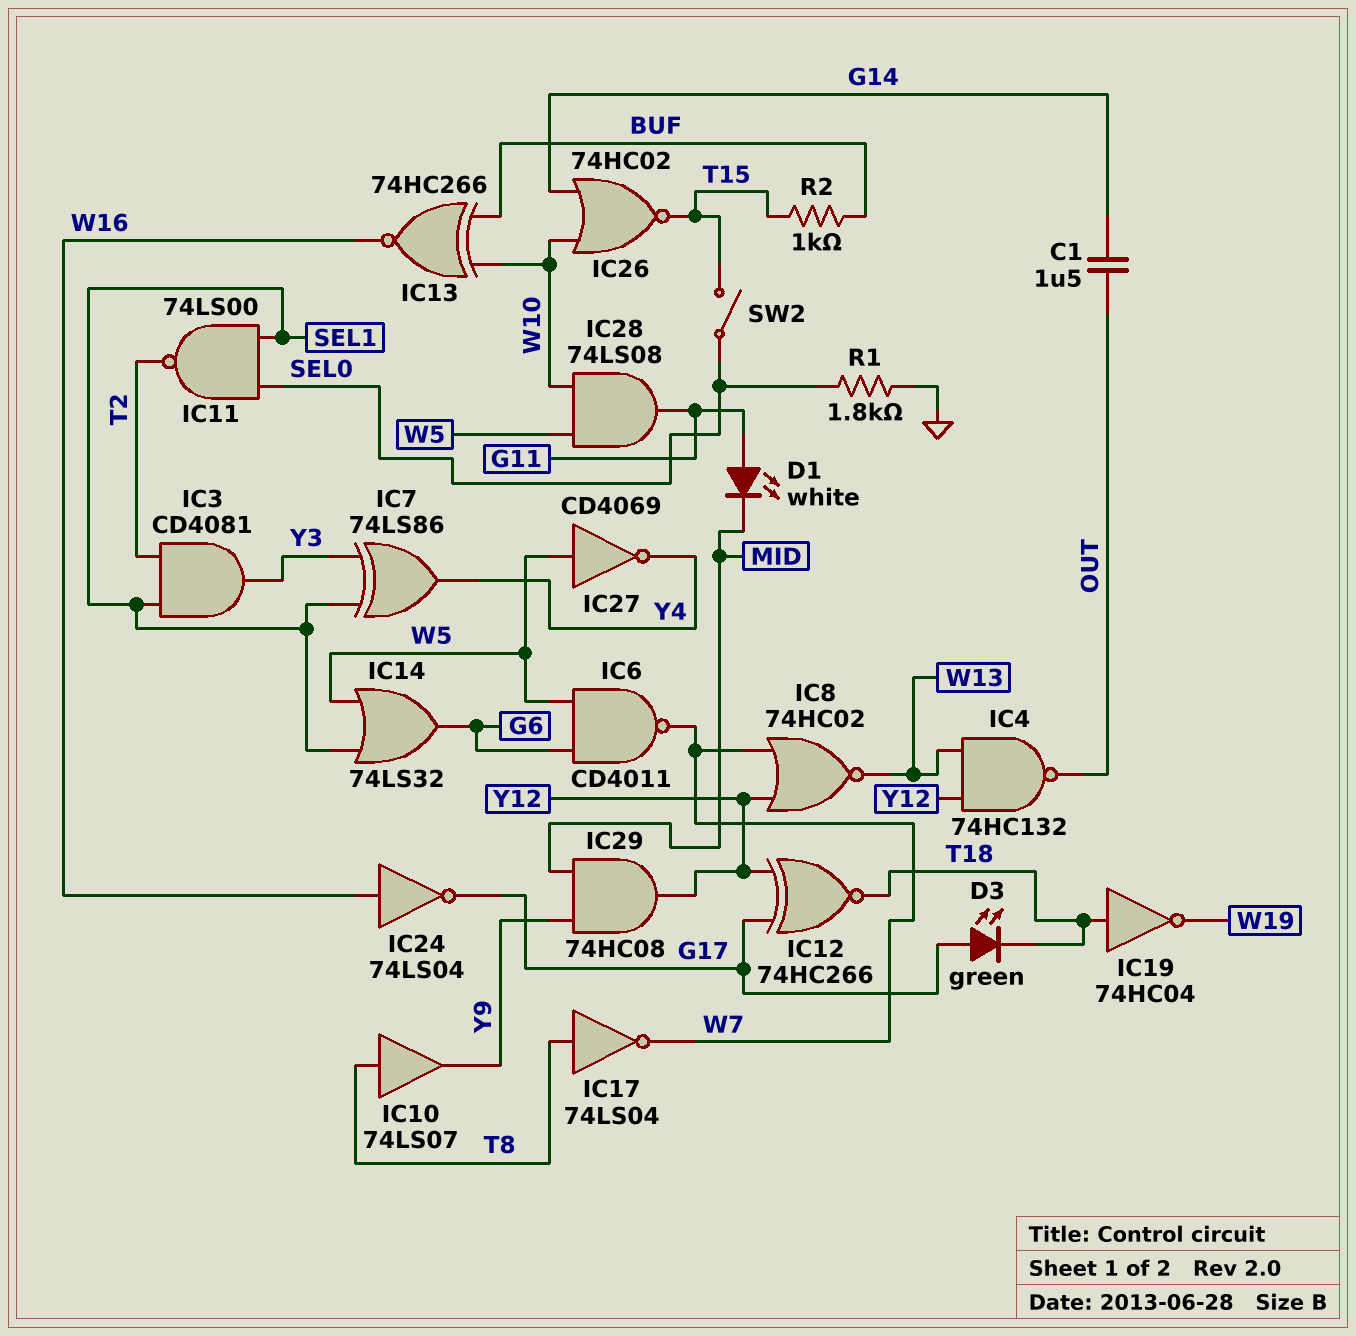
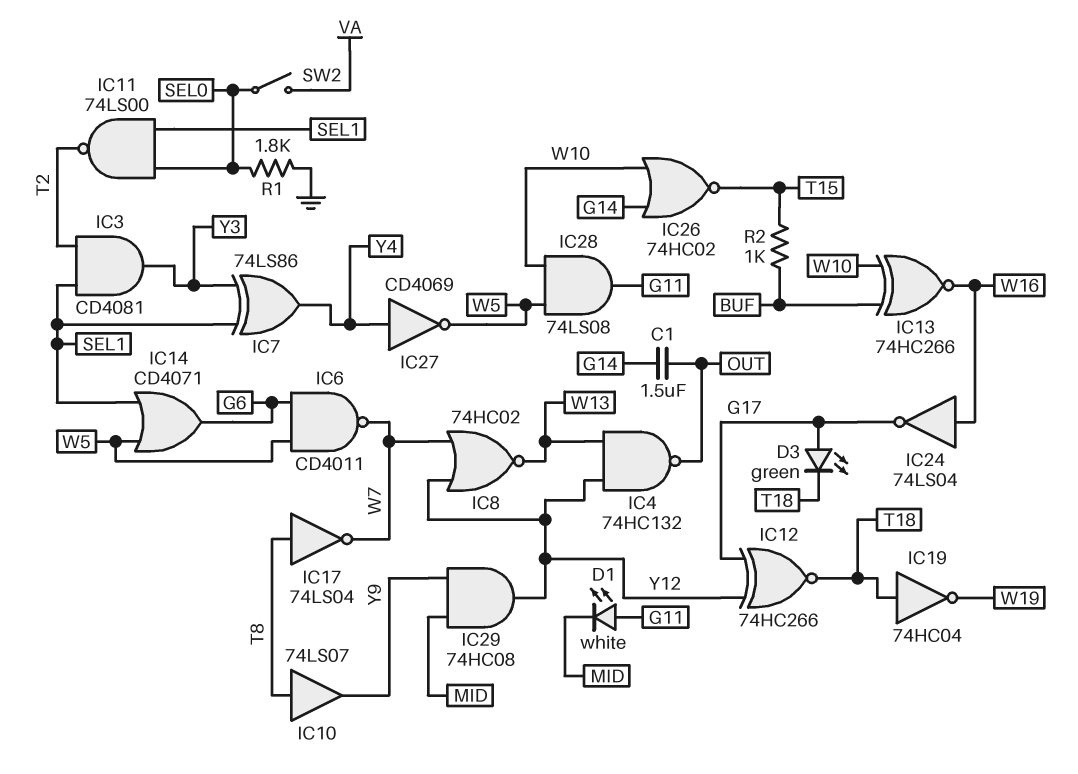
IC14: OR 74LS32 (in SEL1, in W5, out G6) -> OR CD4071 (in SEL1, in W5, out G6)
IC27: NOT CD4069 (in W5, out Y4) -> NOT CD4069 (in Y4, out W5)
SW2: switch (SEL0, T15) -> switch (SEL0, VA)

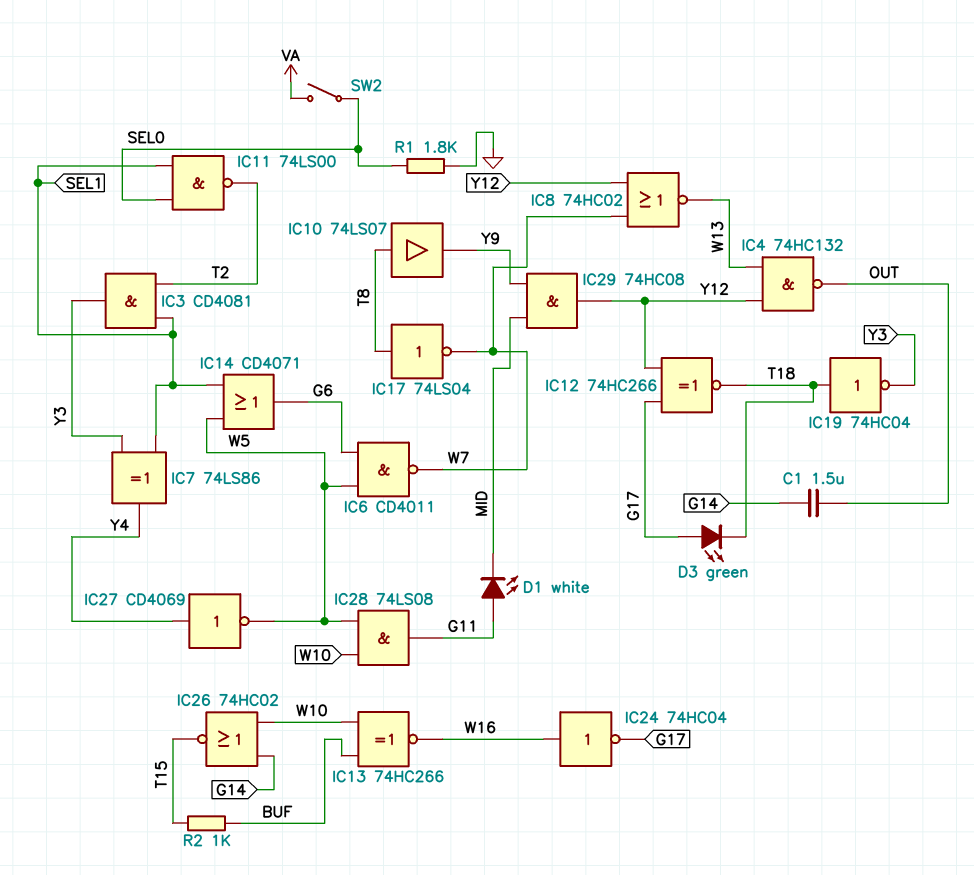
IC19: NOT 74HC04 (in T18, out W19) -> NOT 74HC04 (in T18, out Y3)
IC24: NOT 74LS04 (in W16, out G17) -> NOT 74HC04 (in W16, out G17)

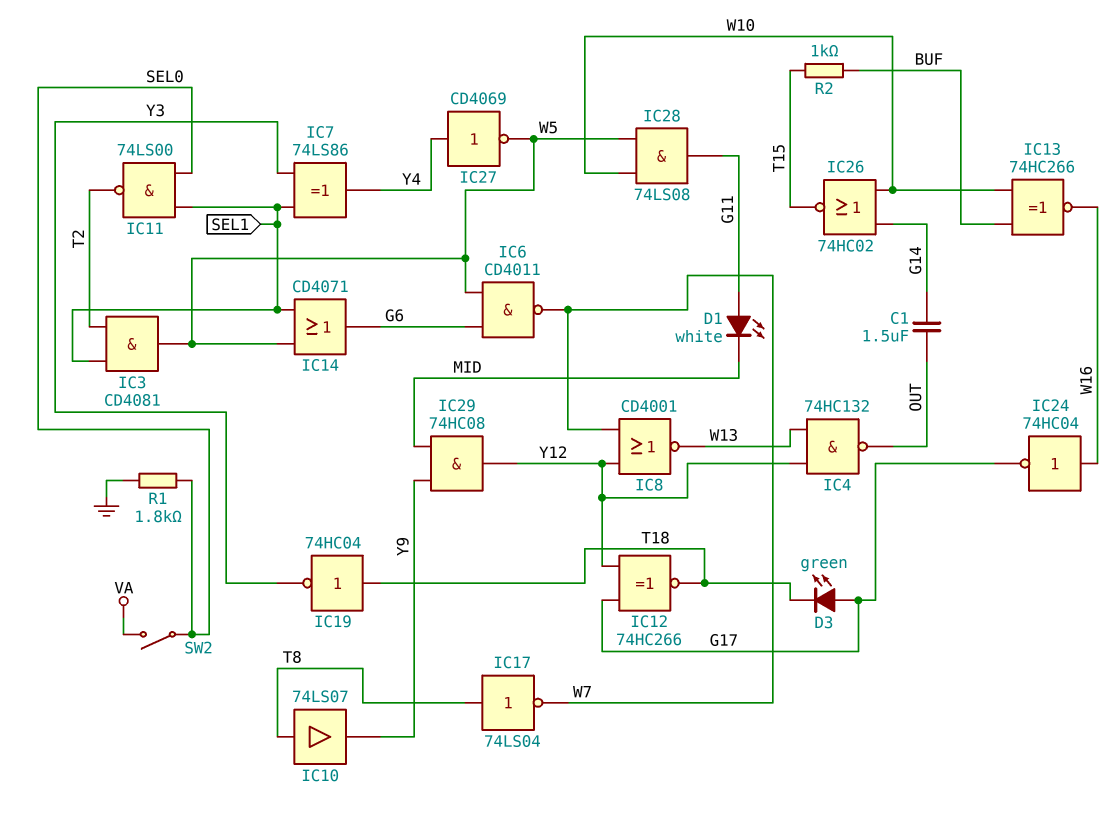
IC3: AND CD4081 (in SEL1, in T2, out Y3) -> AND CD4081 (in SEL1, in T2, out W5)
IC8: NOR 74HC02 (in W7, in Y12, out W13) -> NOR CD4001 (in W7, in Y12, out W13)

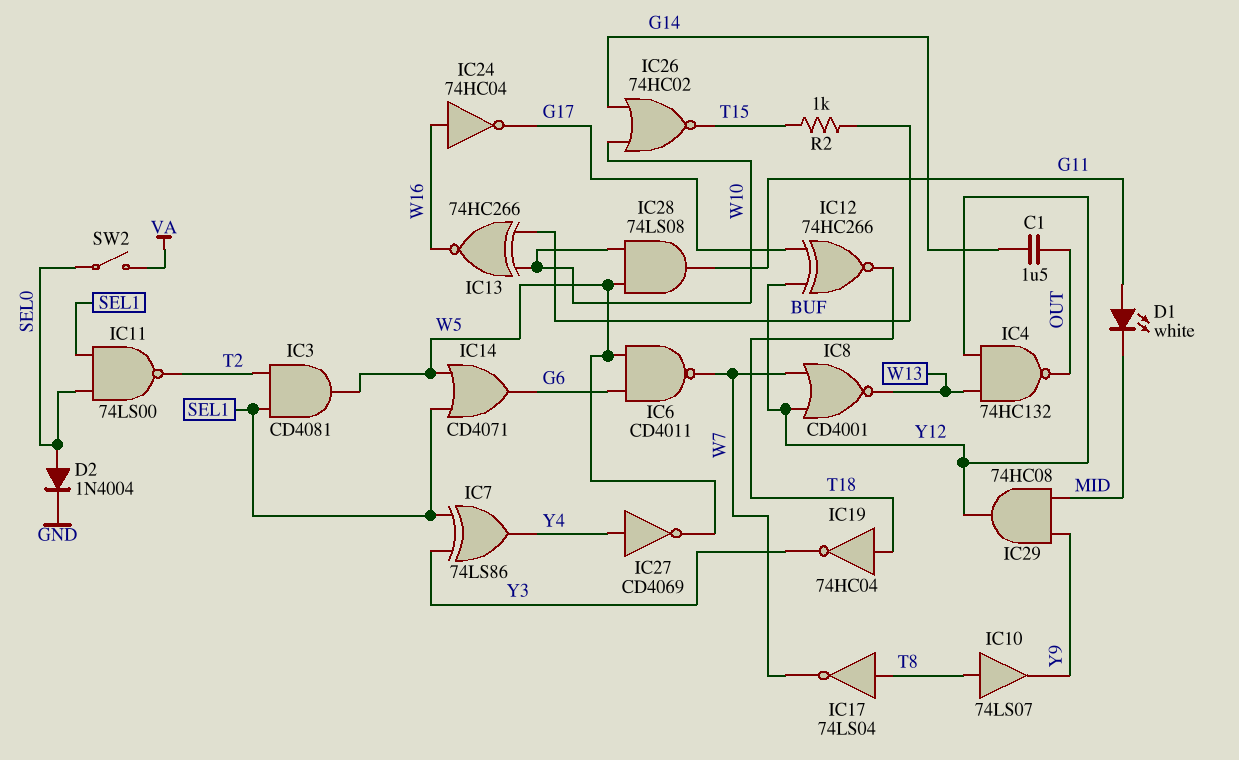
D2: none -> diode 1N4004 (A SEL0, K GND)
D3: LED green (A G17, K T18) -> none
R1: 1.8k (GND, SEL0) -> none

